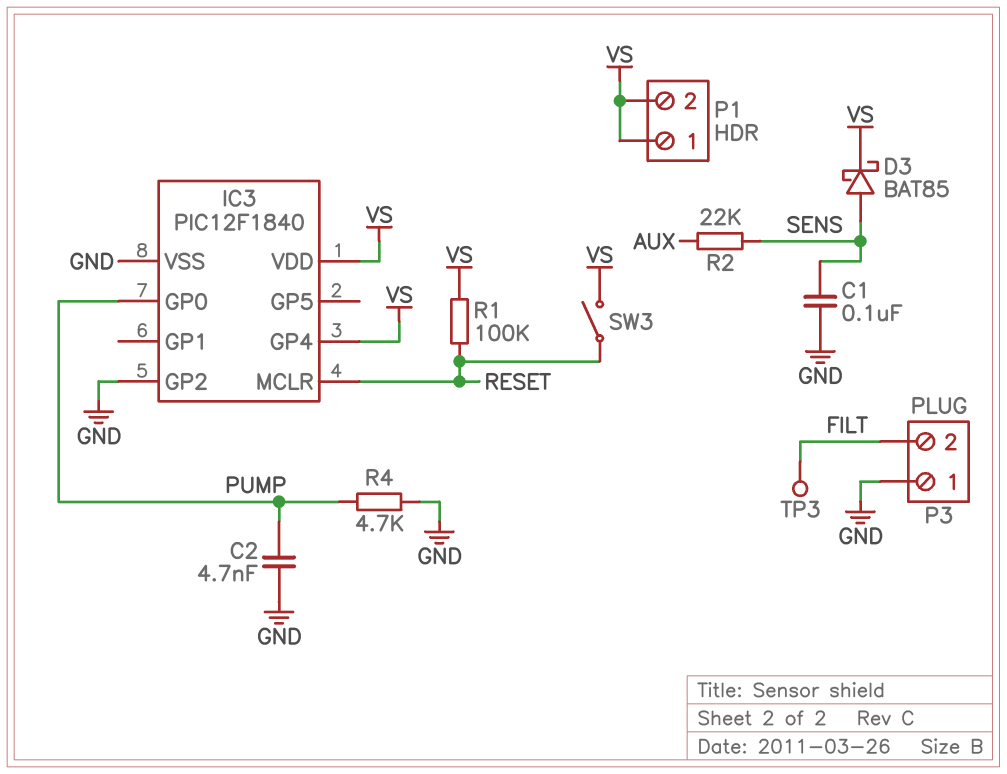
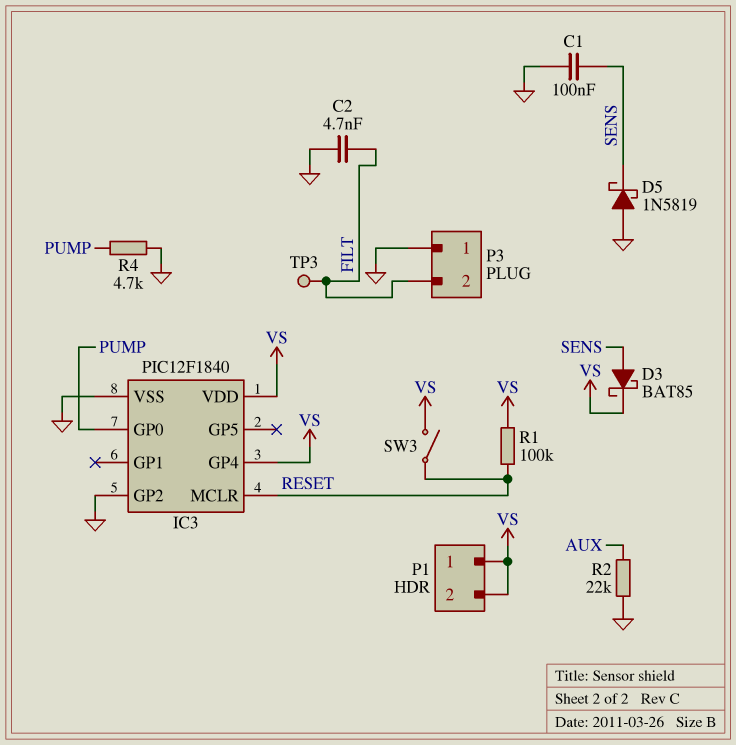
C2: 4.7nF (GND, PUMP) -> 4.7nF (FILT, GND)
D5: none -> schottky 1N5819 (A GND, K SENS)
R2: 22k (AUX, SENS) -> 22k (AUX, GND)

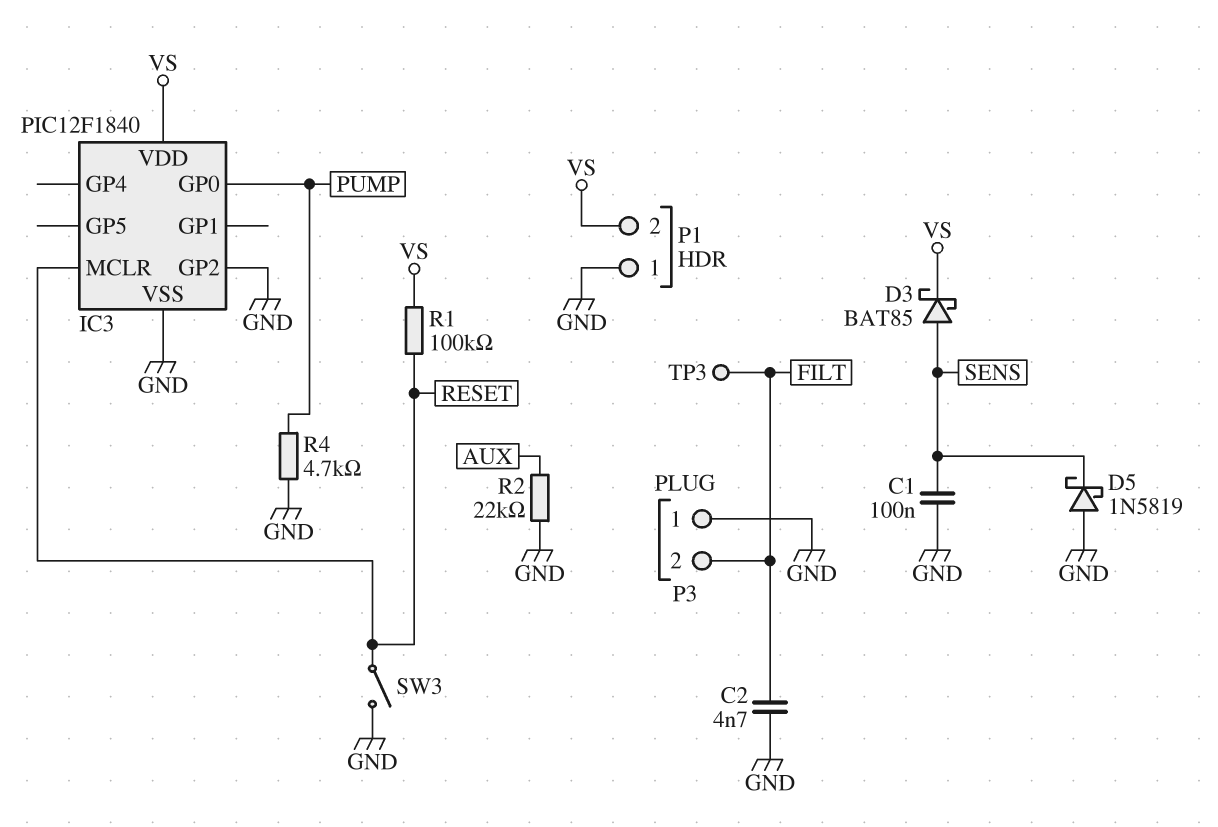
IC3 pin GP4: VS -> none
P1 pin 1: VS -> GND
SW3: switch (RESET, VS) -> switch (GND, RESET)

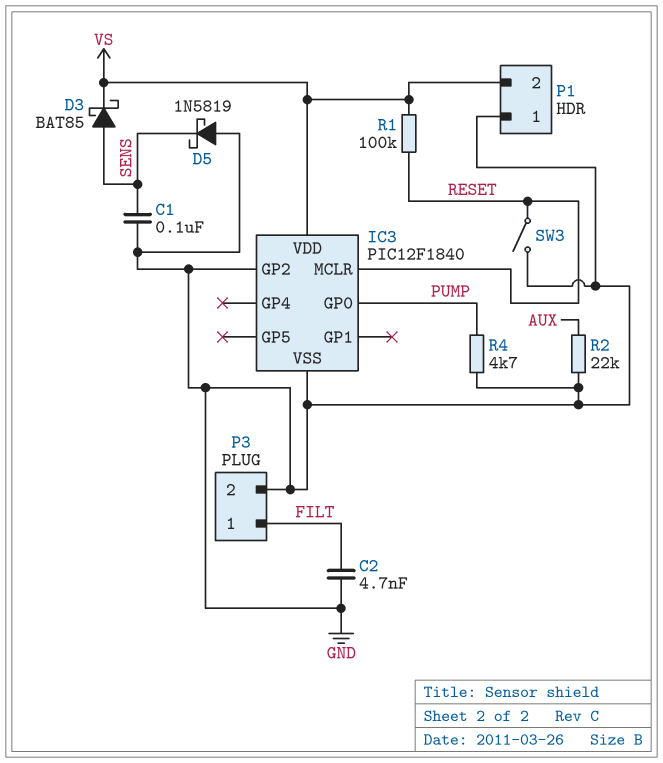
P3 pin 1: GND -> FILT
P3 pin 2: FILT -> GND
TP3: test point (FILT) -> none

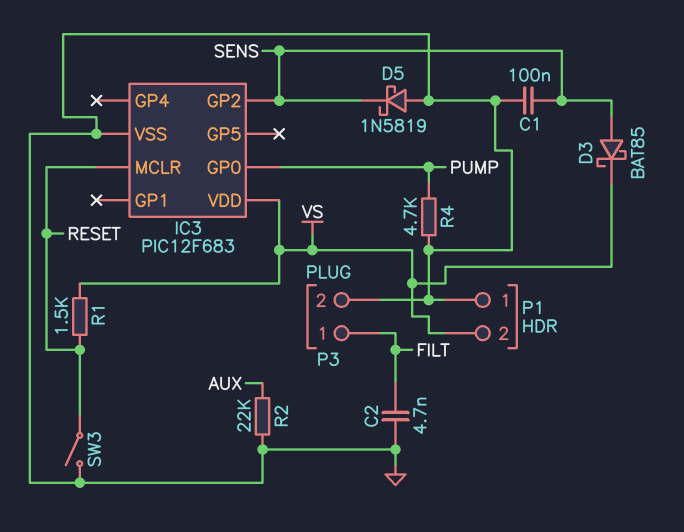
IC3: PIC12F1840 -> PIC12F683
IC3 pin GP2: GND -> SENS
R1: 100k (RESET, VS) -> 1.5k (RESET, VS)

